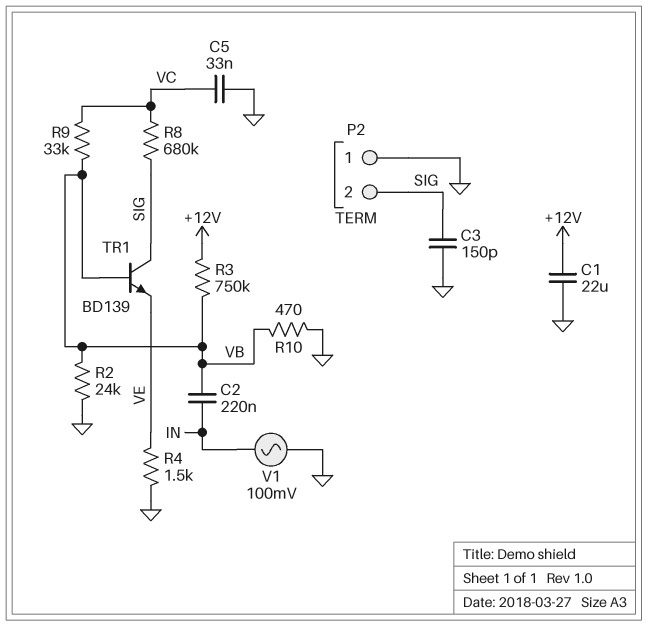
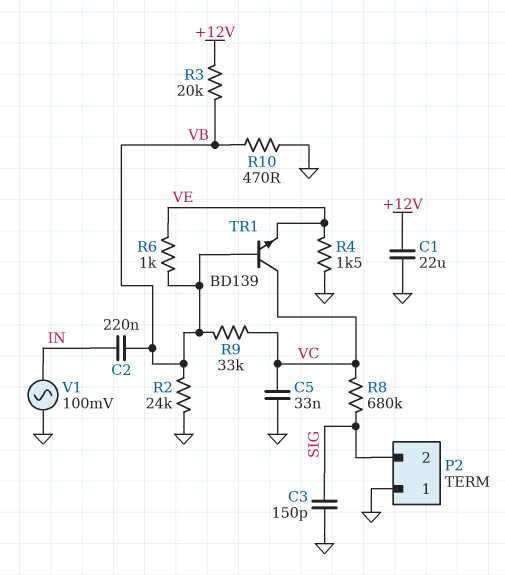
R3: 750k (+12V, VB) -> 20k (+12V, VB)
R6: none -> 1k (VB, VE)
TR1: NPN BD139 (B VB, C SIG, E VE) -> NPN BD139 (B VB, C VC, E VE)

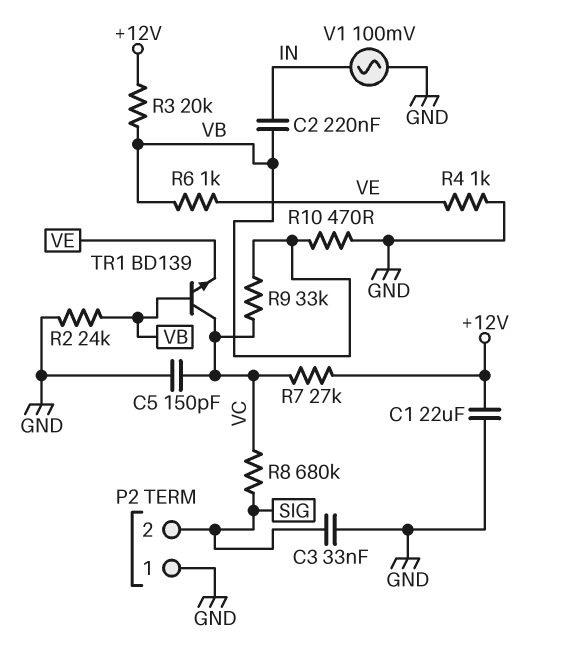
C3: 150pF (GND, SIG) -> 33nF (GND, SIG)
C5: 33nF (GND, VC) -> 150pF (GND, VC)
R4: 1.5k (GND, VE) -> 1k (GND, VE)
R7: none -> 27k (+12V, VC)

